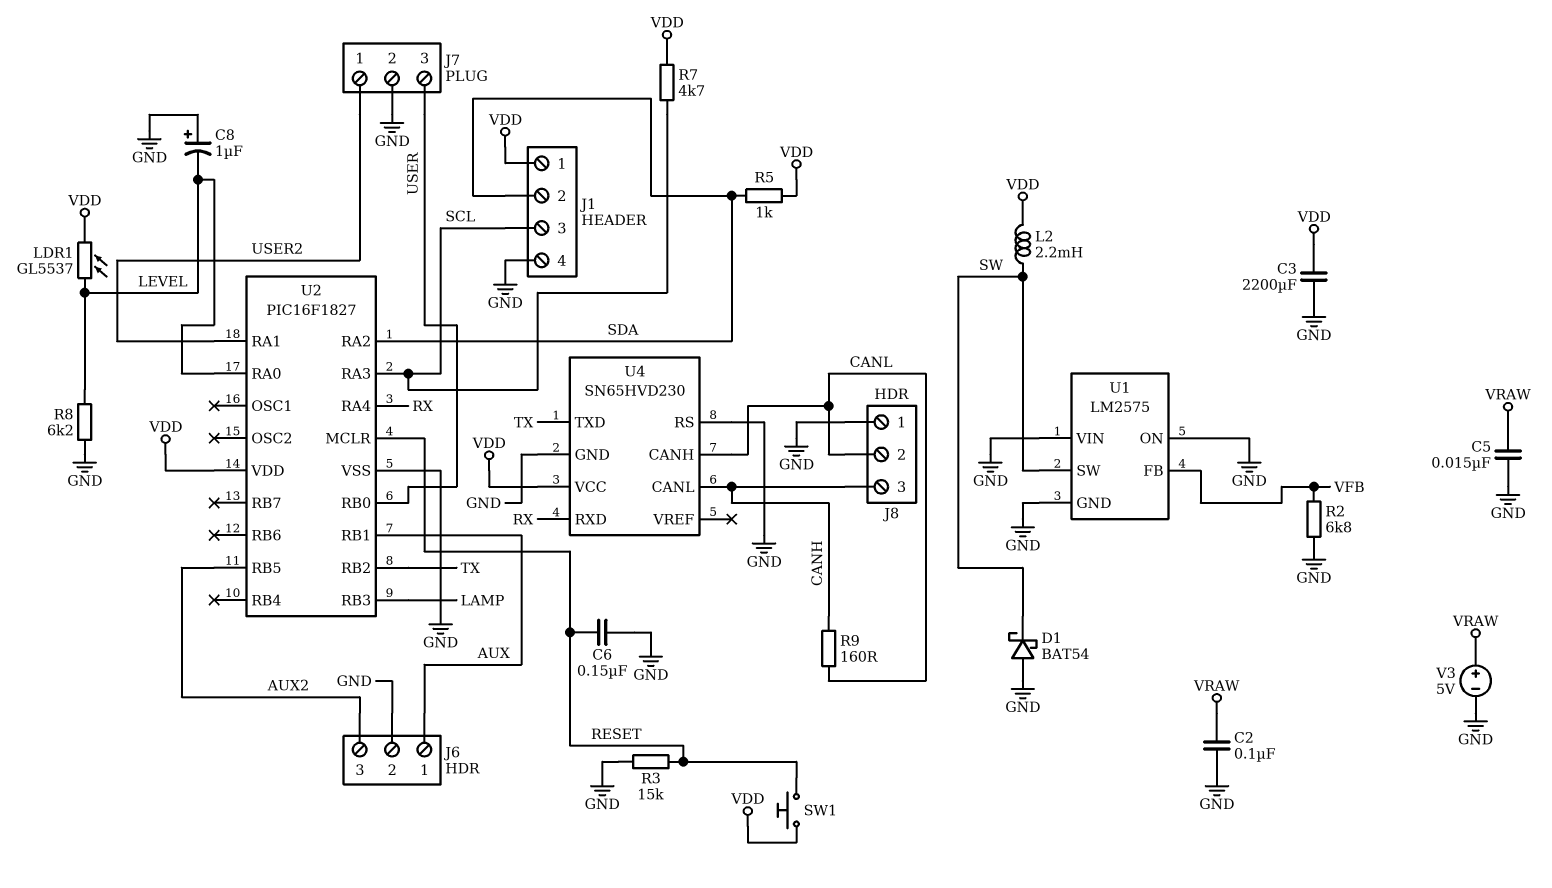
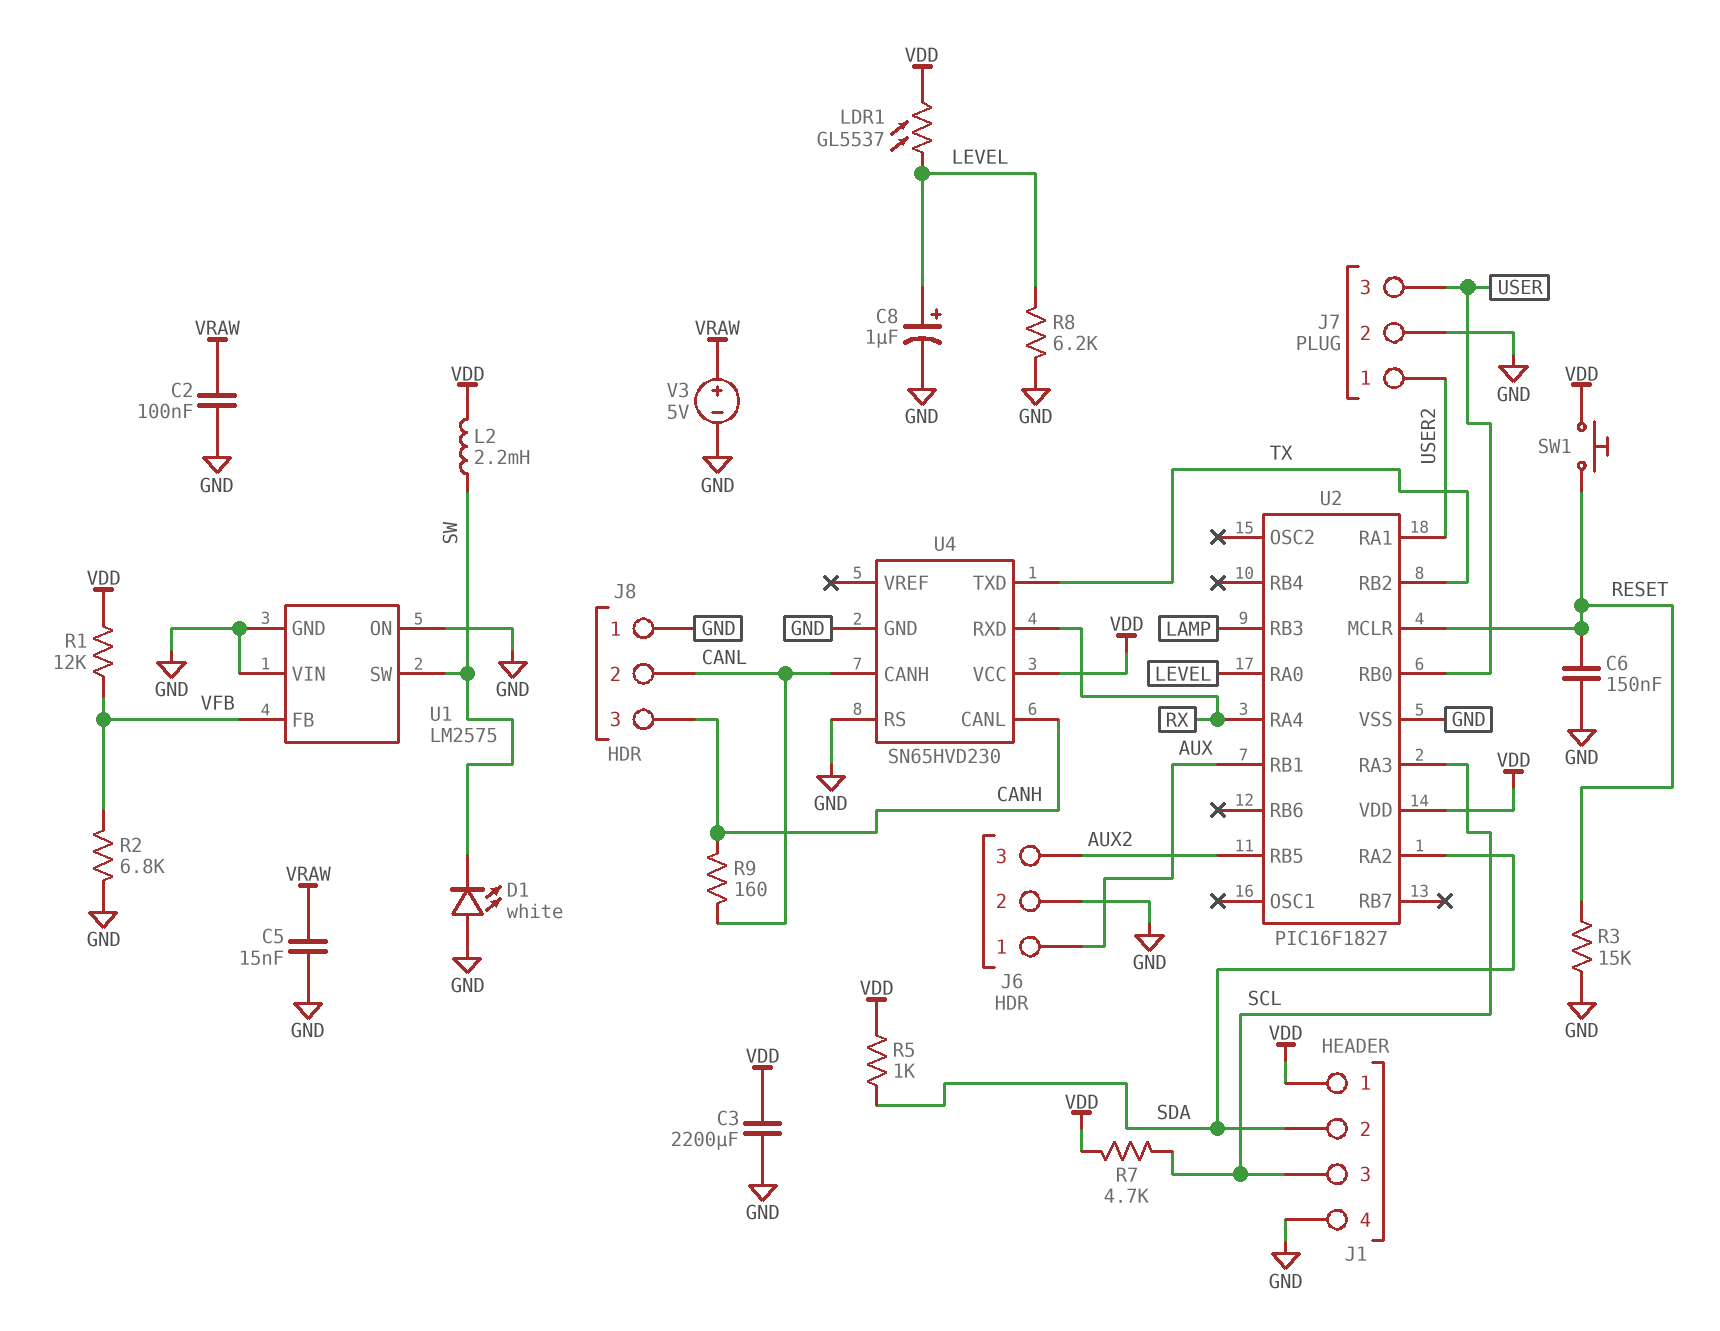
C8: 1uF (plus GND, minus LEVEL) -> 1uF (plus LEVEL, minus GND)
D1: schottky BAT54 (A GND, K SW) -> LED white (A GND, K SW)
R1: none -> 12k (VDD, VFB)

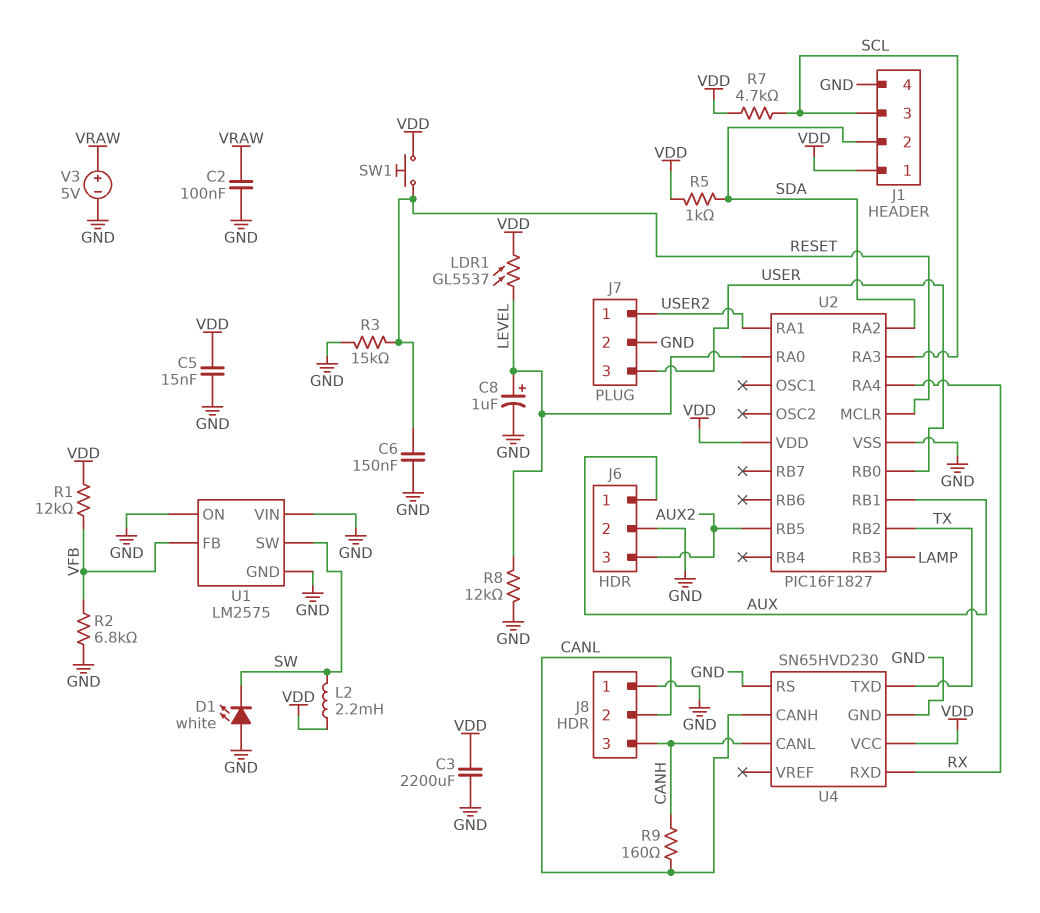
C5: 15nF (GND, VRAW) -> 15nF (GND, VDD)
R8: 6.2k (GND, LEVEL) -> 12k (GND, LEVEL)

